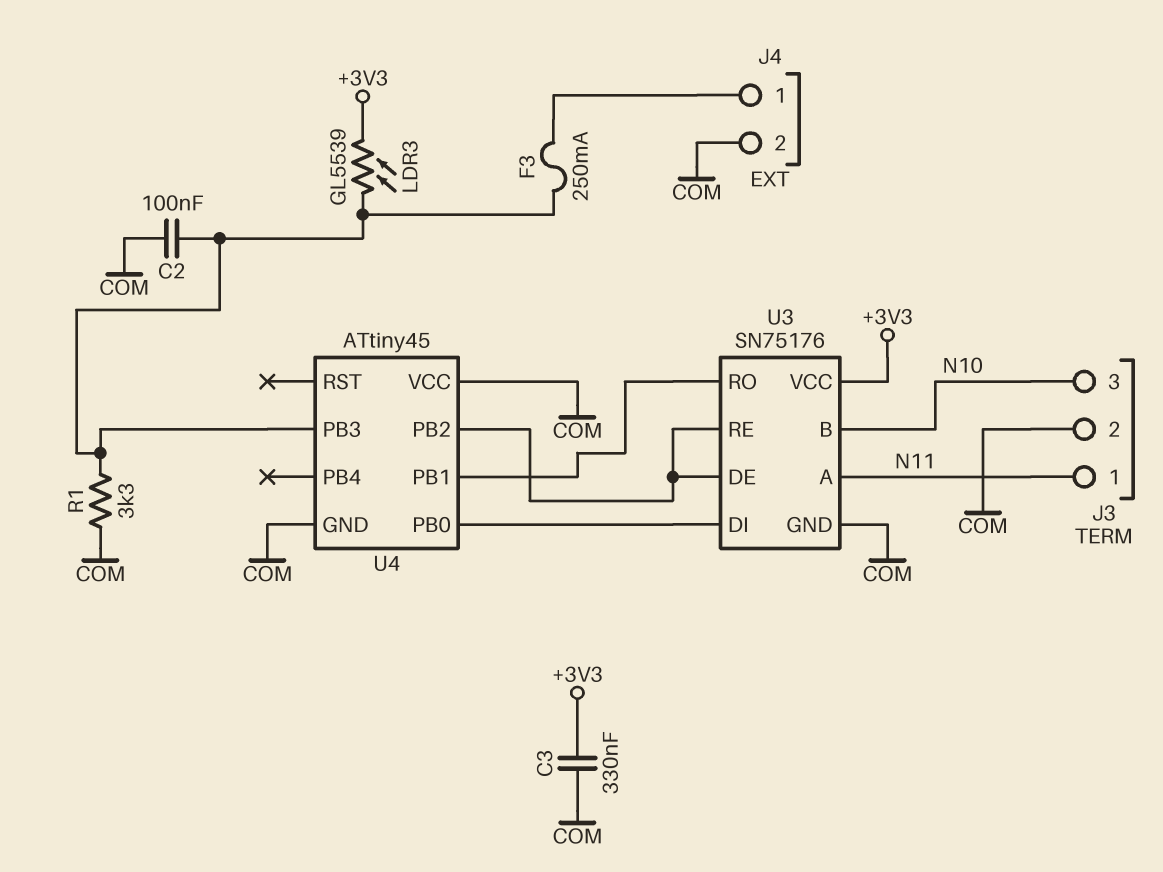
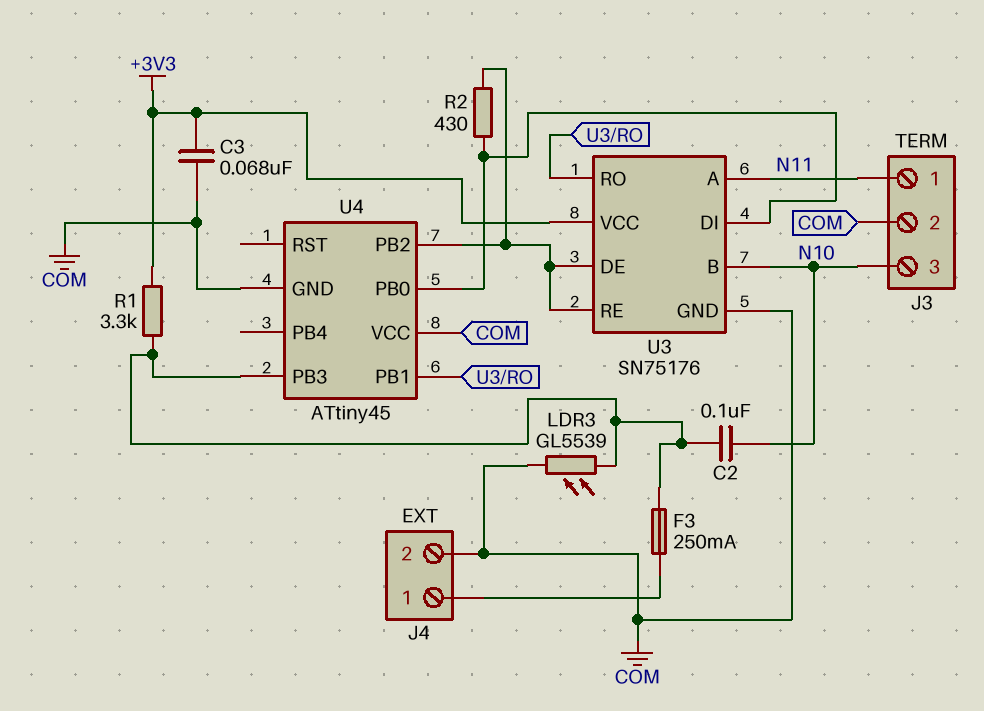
C2: 100nF (COM, U4/PB3) -> 100nF (N10, U4/PB3)
C3: 330nF (+3V3, COM) -> 68nF (+3V3, COM)
LDR3: GL5539 (+3V3, U4/PB3) -> GL5539 (COM, U4/PB3)
R1: 3.3k (COM, U4/PB3) -> 3.3k (+3V3, U4/PB3)
R2: none -> 430 (U3/DE, U3/DI)

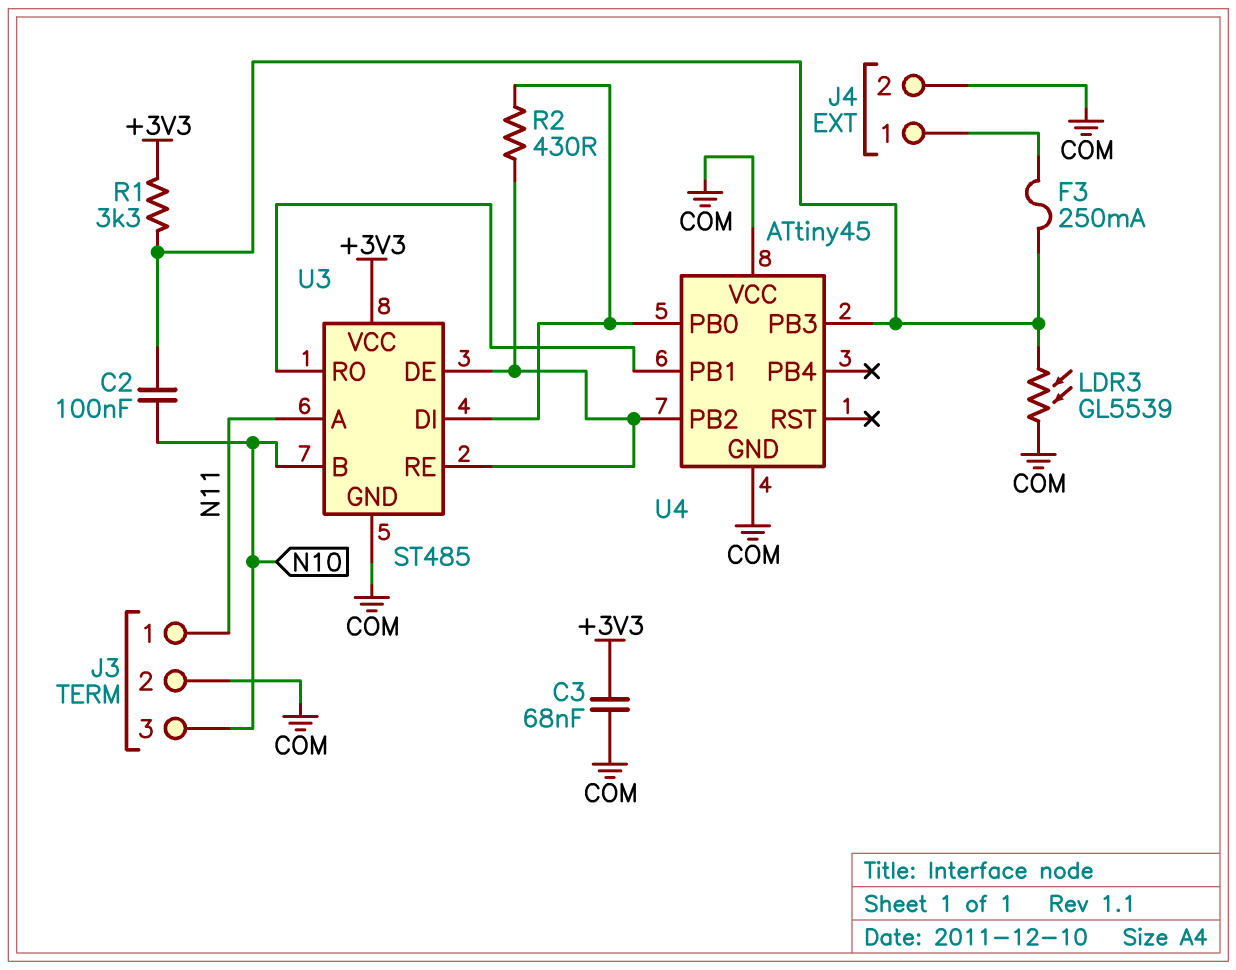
U3: SN75176 -> ST485

